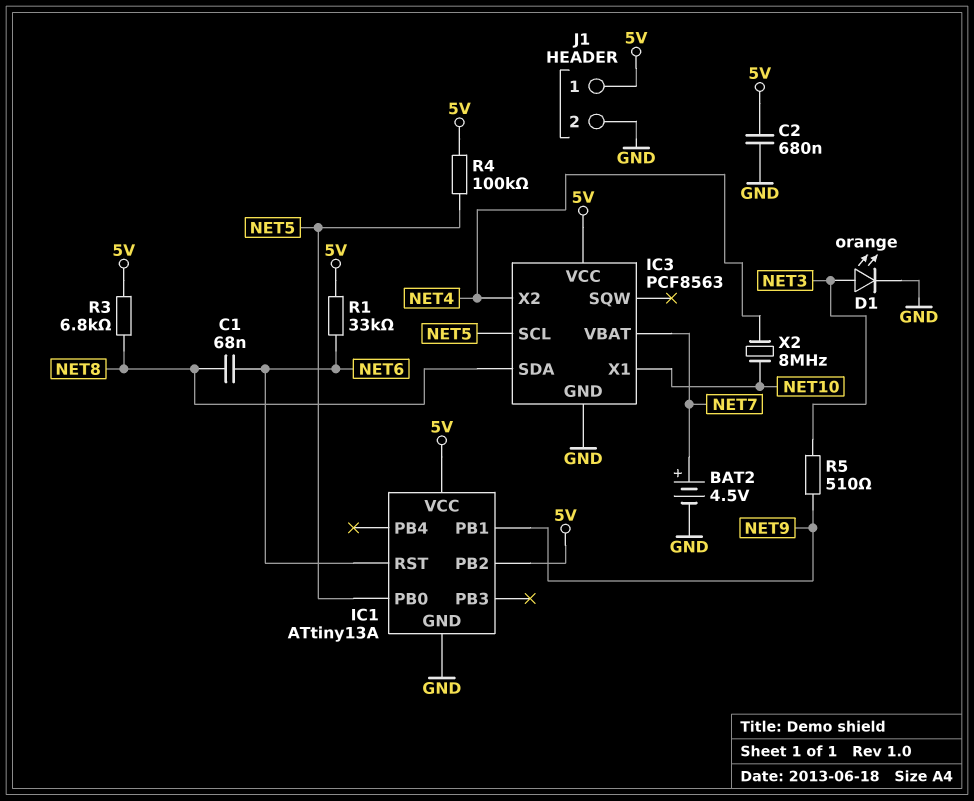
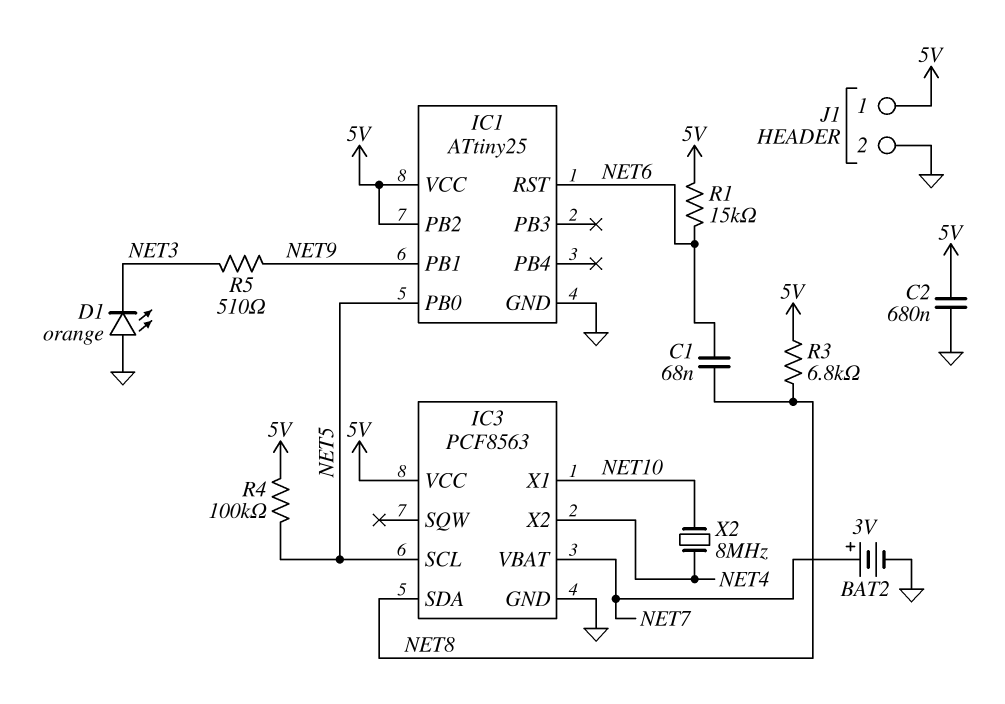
BAT2: 4.5V (plus NET7, minus GND) -> 3V (plus NET7, minus GND)
D1: LED orange (A NET3, K GND) -> LED orange (A GND, K NET3)
IC1: ATtiny13A -> ATtiny25
R1: 33k (5V, NET6) -> 15k (5V, NET6)

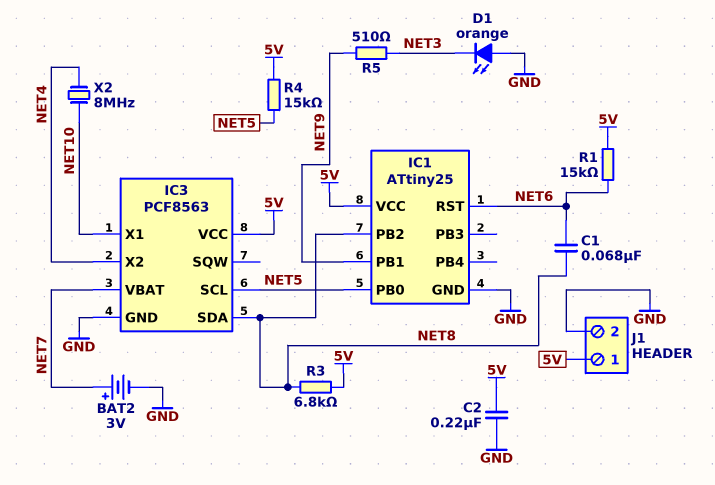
C2: 680nF (5V, GND) -> 220nF (5V, GND)
IC1 pin PB2: 5V -> NET8
R4: 100k (5V, NET5) -> 15k (5V, NET5)

